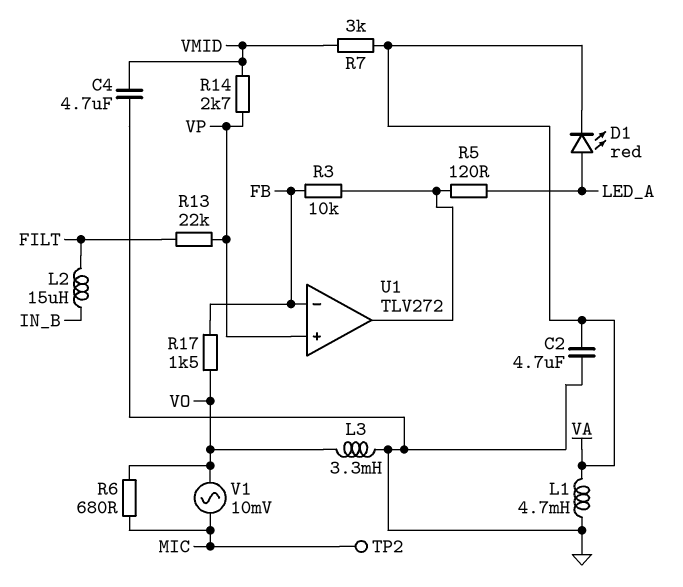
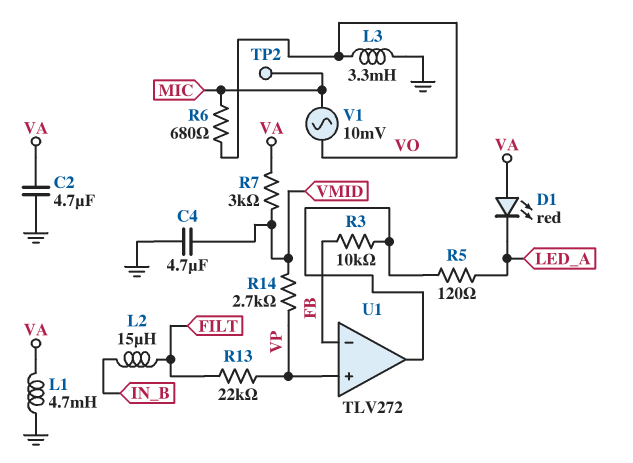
D1: LED red (A LED_A, K VA) -> LED red (A VA, K LED_A)
R17: 1.5k (FB, VO) -> none

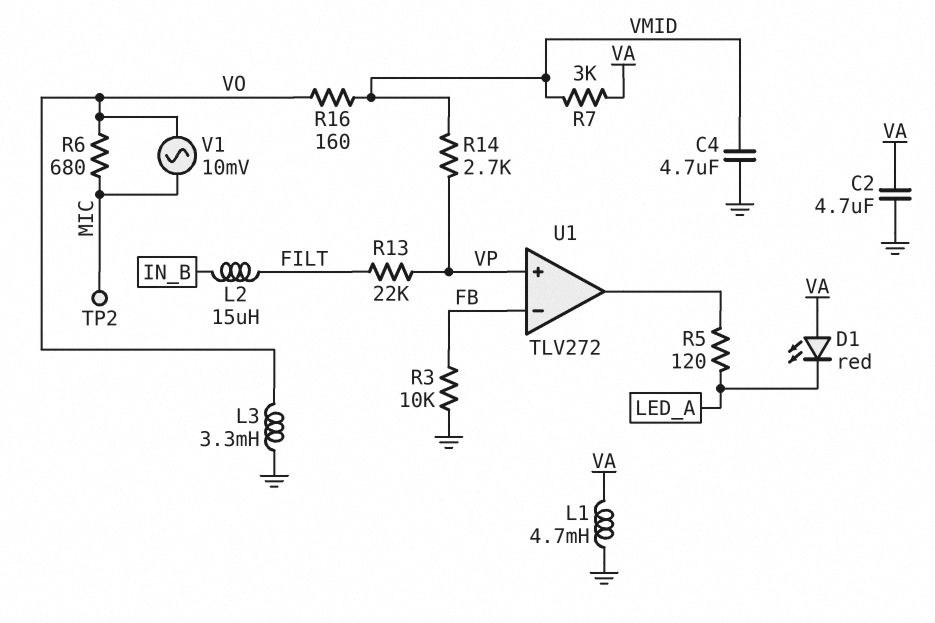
R3: 10k (FB, U1/out) -> 10k (FB, GND)
R16: none -> 160 (VMID, VO)

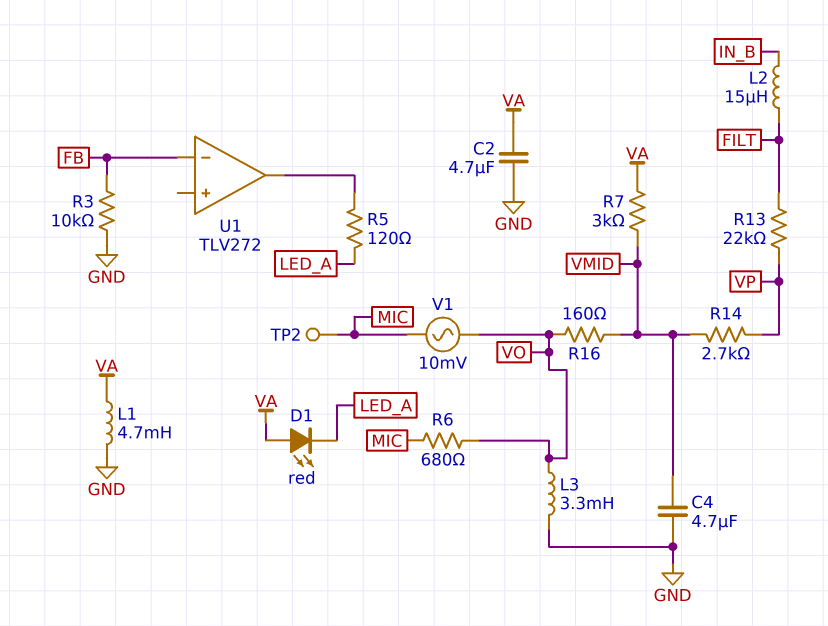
U1 pin in+: VP -> none

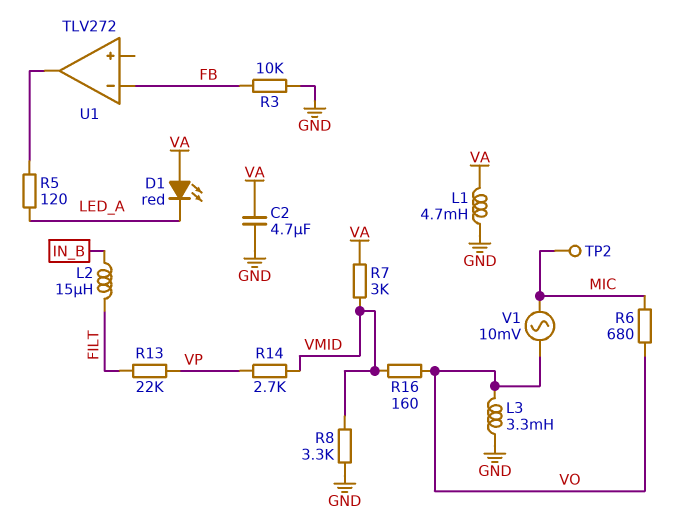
C4: 4.7uF (GND, VMID) -> none
R8: none -> 3.3k (GND, VMID)

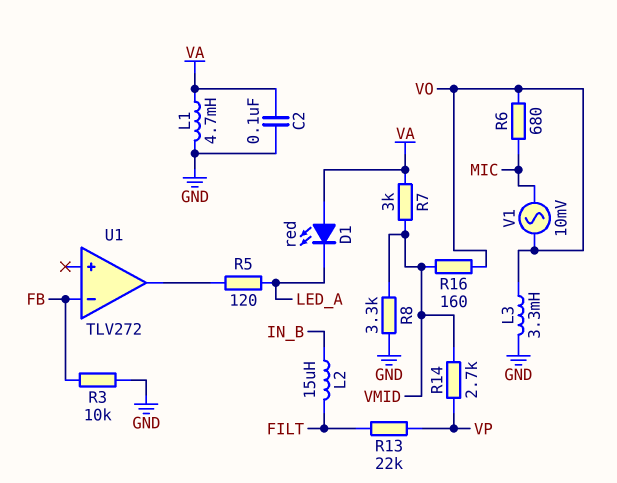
C2: 4.7uF (GND, VA) -> 100nF (GND, VA)
TP2: test point (MIC) -> none

